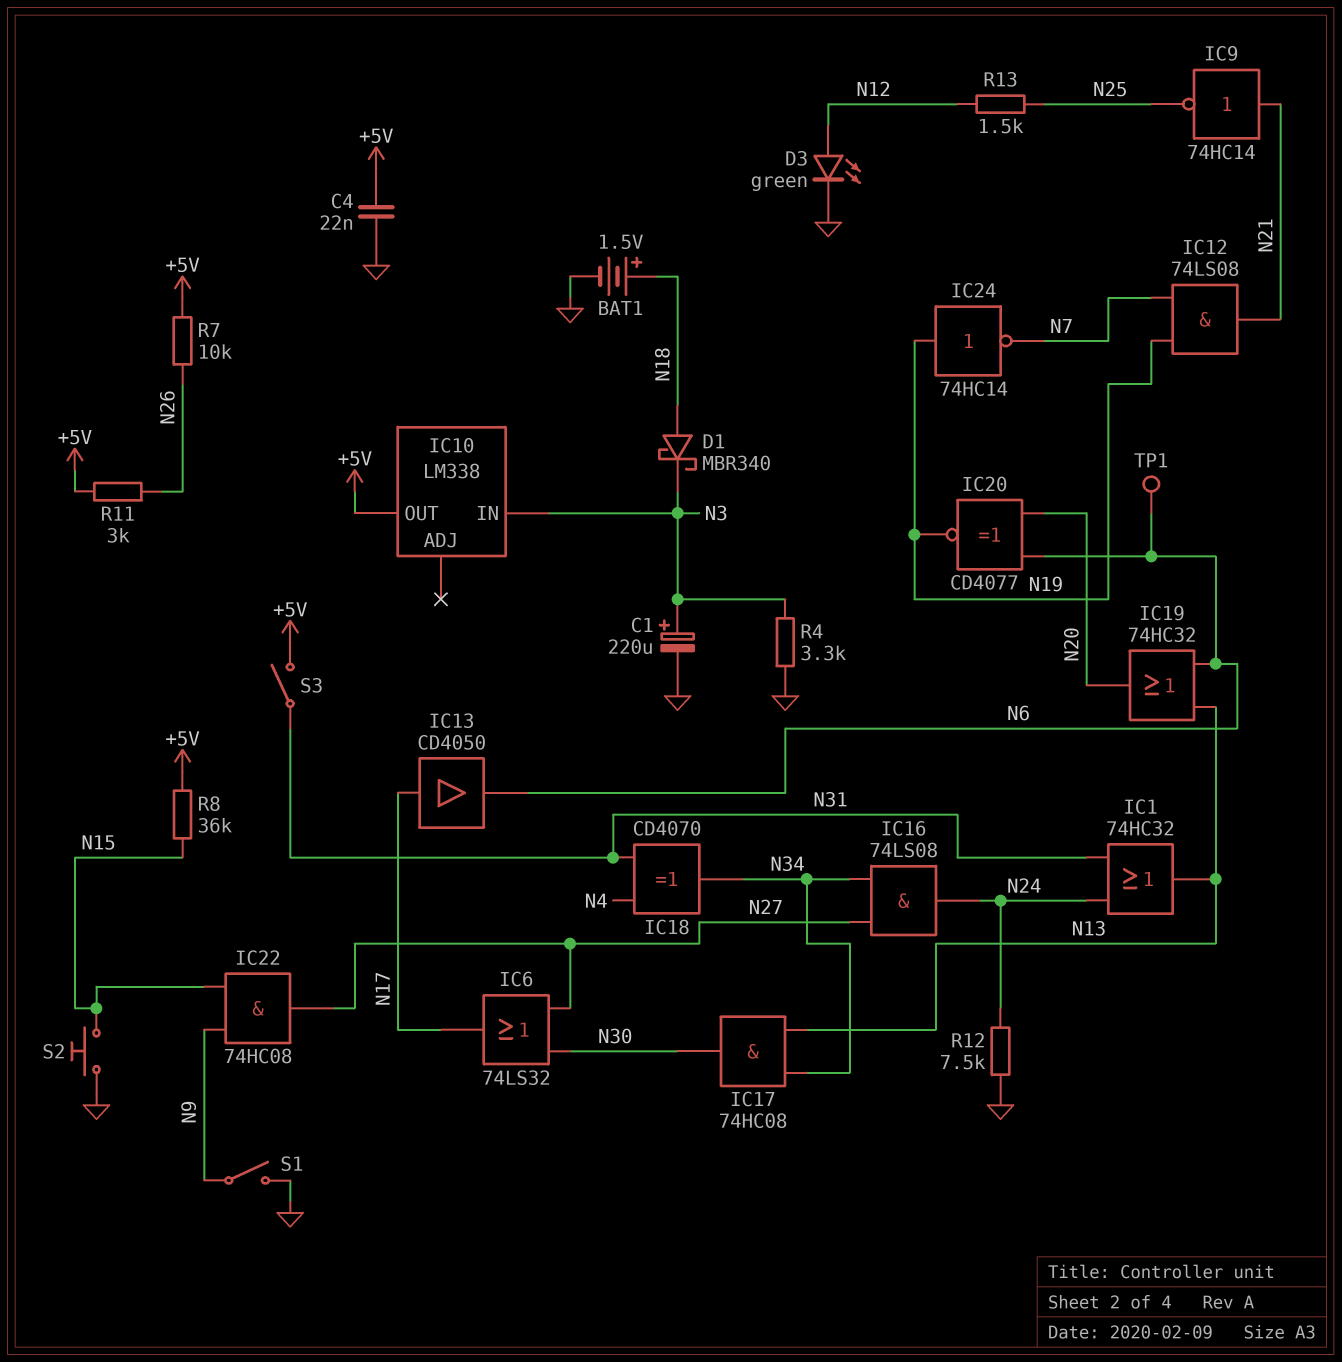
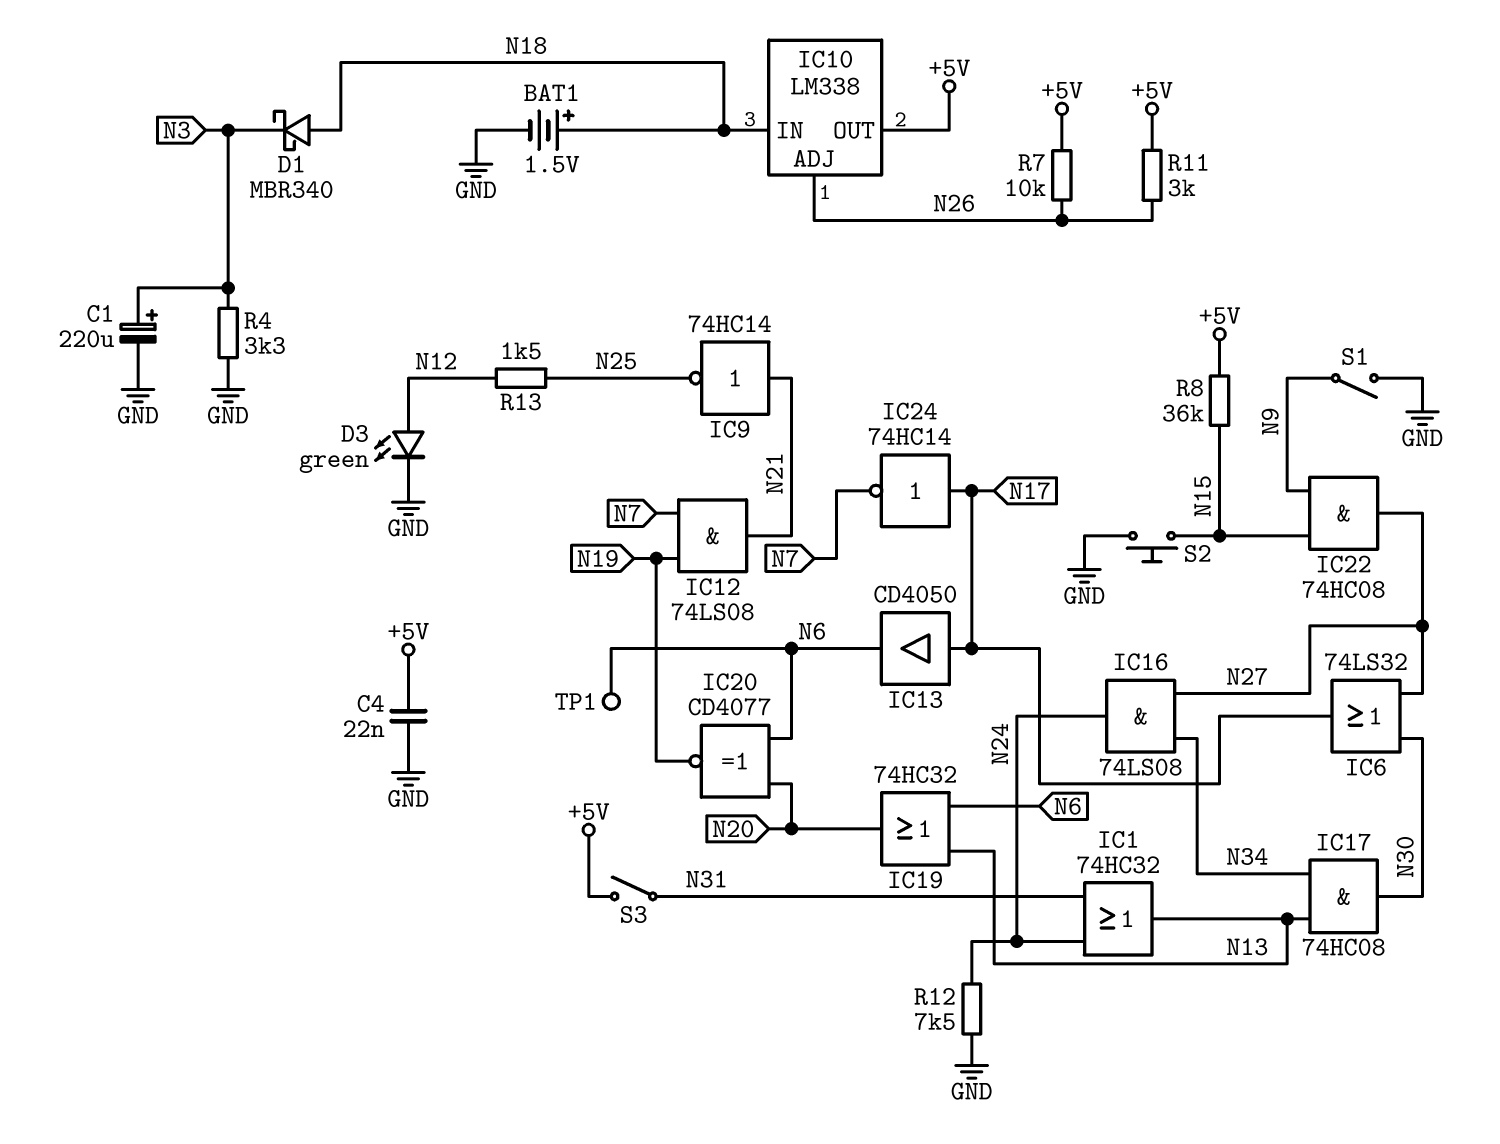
IC10 pin ADJ: none -> N26
IC10 pin IN: N3 -> N18
IC18: XOR CD4070 (in N4, in N31, out N34) -> none
IC24: NOT 74HC14 (in N19, out N7) -> NOT 74HC14 (in N17, out N7)

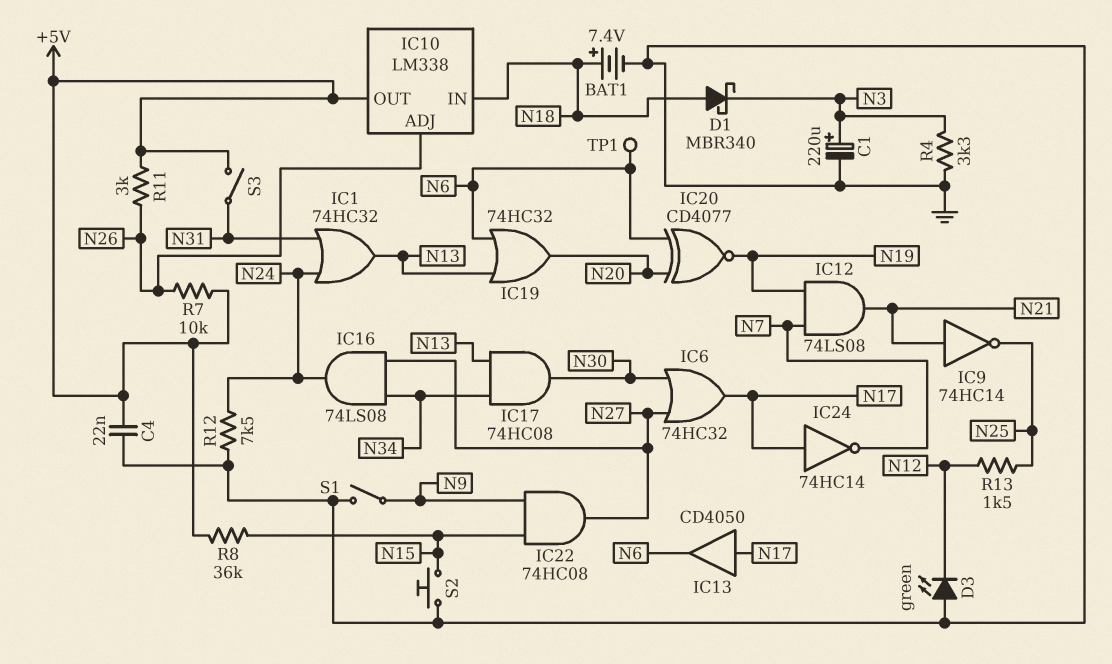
BAT1: 1.5V (plus N18, minus GND) -> 7.4V (plus N18, minus GND)
D3: LED green (A N12, K GND) -> LED green (A GND, K N12)
IC6: OR 74LS32 (in N27, in N30, out N17) -> OR 74HC32 (in N27, in N30, out N17)

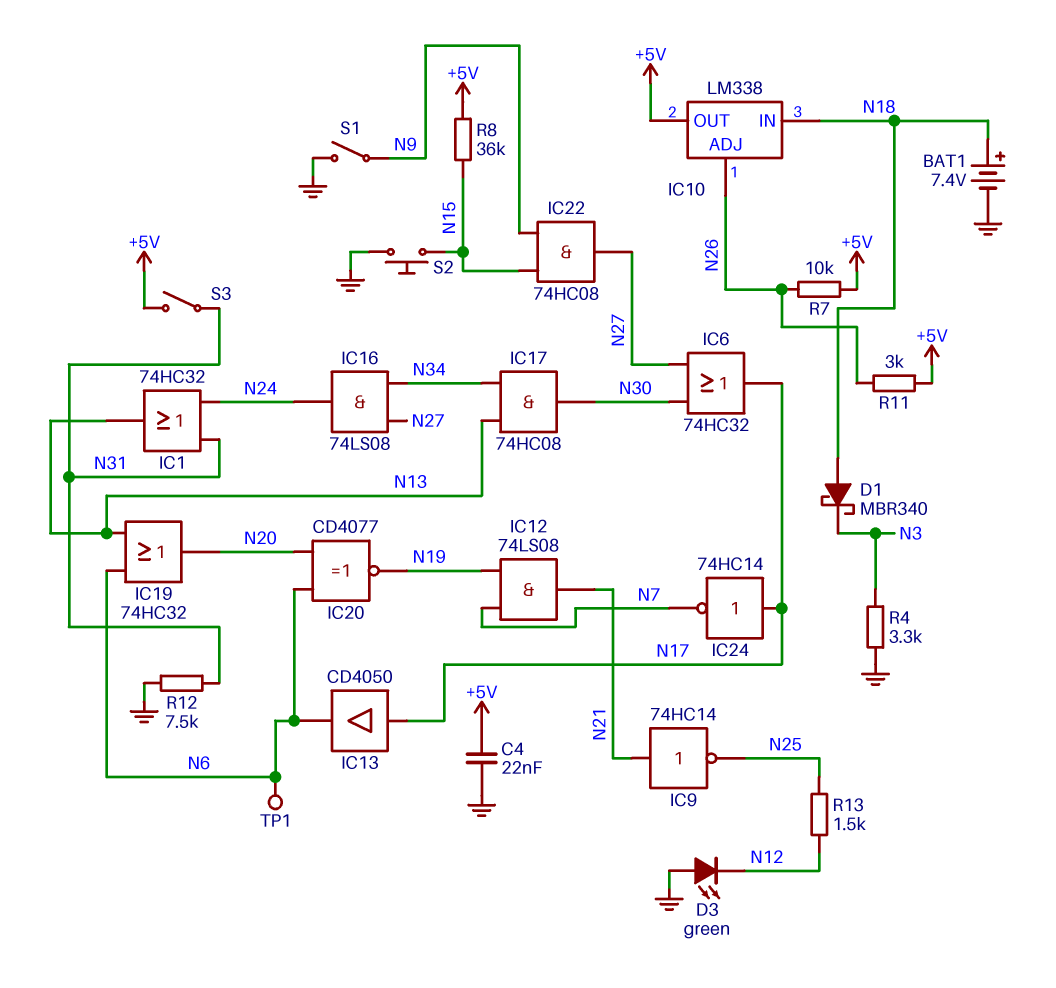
C1: 220uF (plus N3, minus GND) -> none
R12: 7.5k (GND, N24) -> 7.5k (GND, N31)

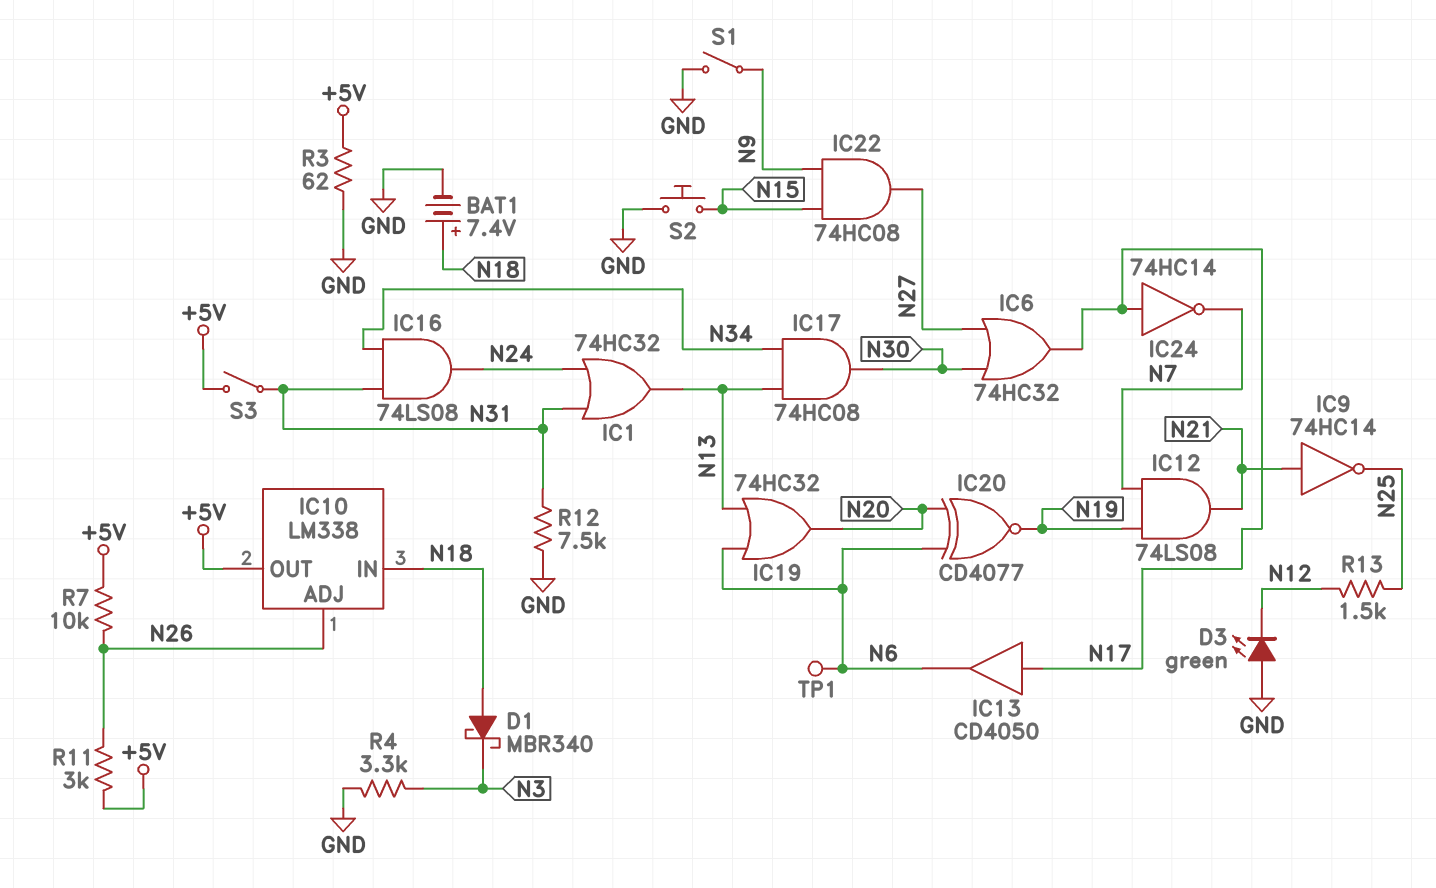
C4: 22nF (+5V, GND) -> none
IC16: AND 74LS08 (in N27, in N34, out N24) -> AND 74LS08 (in N31, in N34, out N24)
R3: none -> 62 (+5V, GND)
R8: 36k (+5V, N15) -> none

